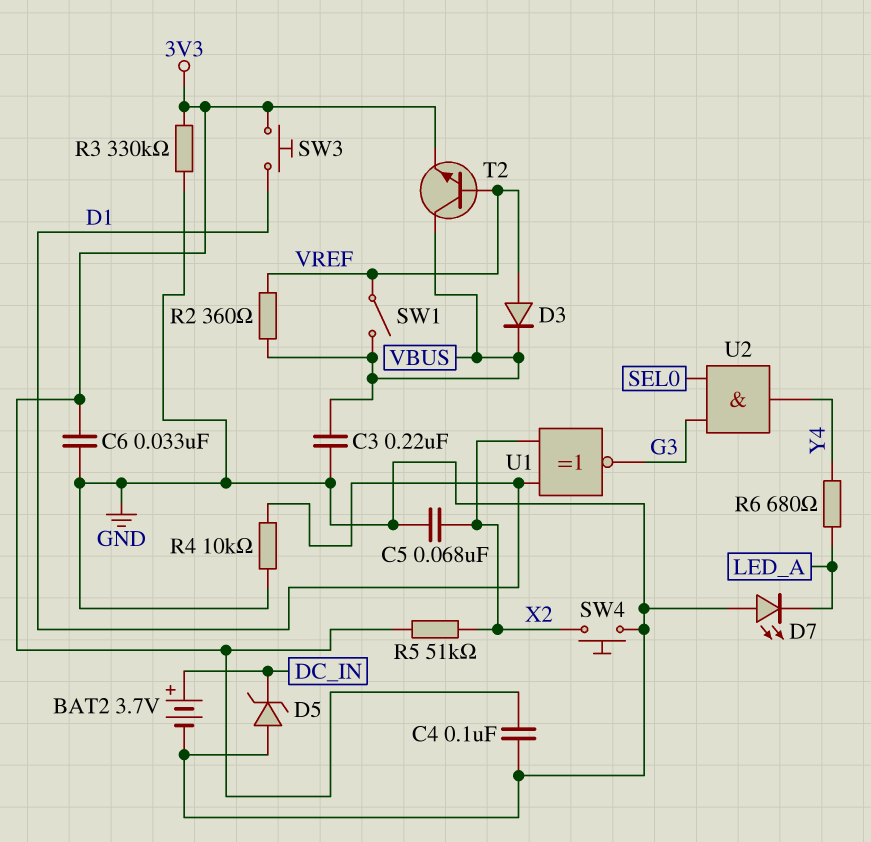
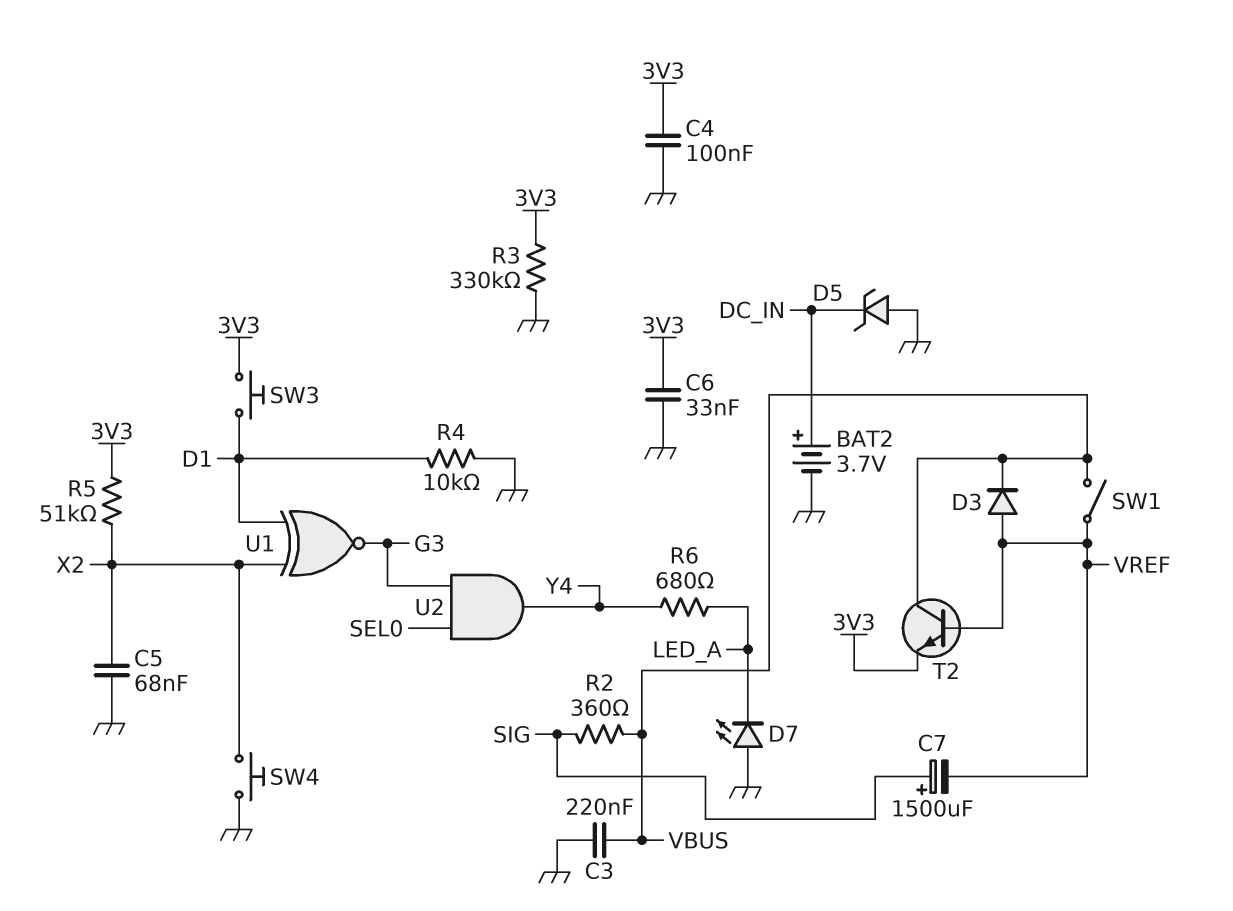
C7: none -> 1500uF (plus SIG, minus VREF)
R2: 360 (VBUS, VREF) -> 360 (SIG, VBUS)

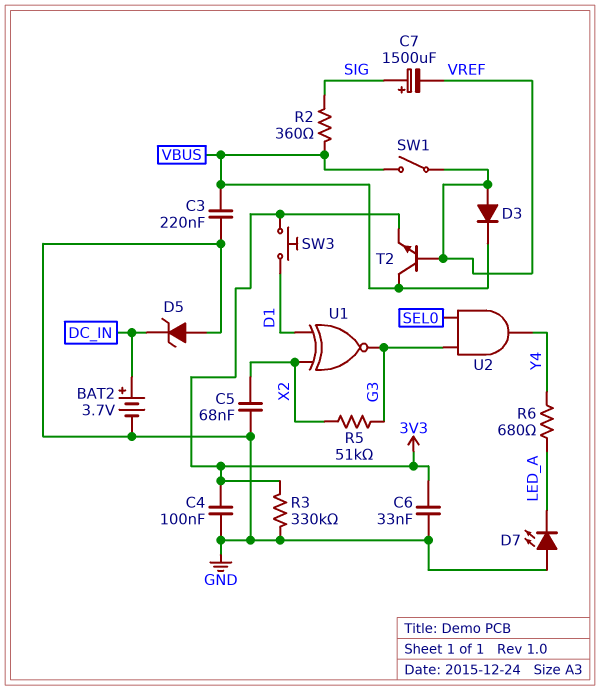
R4: 10k (D1, GND) -> none
R5: 51k (3V3, X2) -> 51k (G3, X2)
SW4: button (GND, X2) -> none

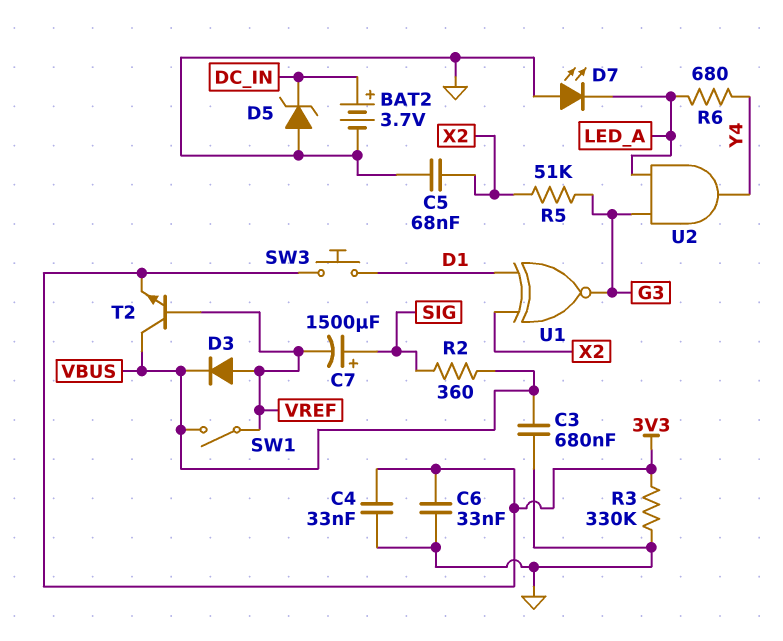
C3: 220nF (GND, VBUS) -> 680nF (GND, VBUS)
C4: 100nF (3V3, GND) -> 33nF (3V3, GND)
U2: AND (in G3, in SEL0, out Y4) -> AND (in G3, in LED_A, out Y4)

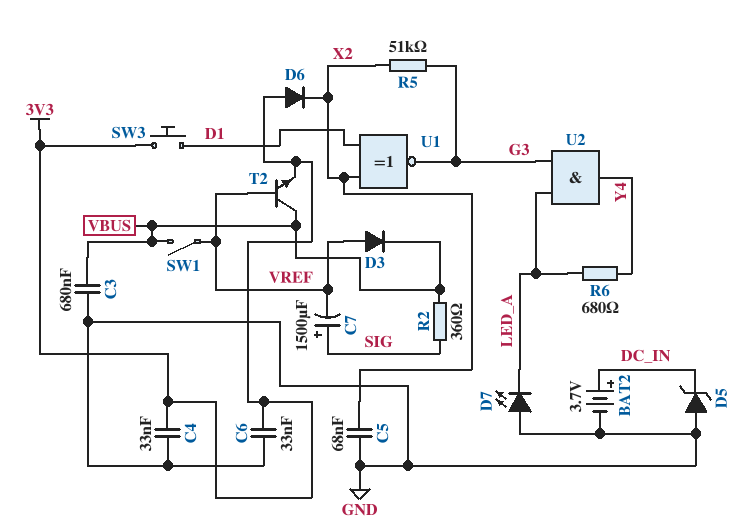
D6: none -> diode (A 3V3, K X2)
R3: 330k (3V3, GND) -> none

